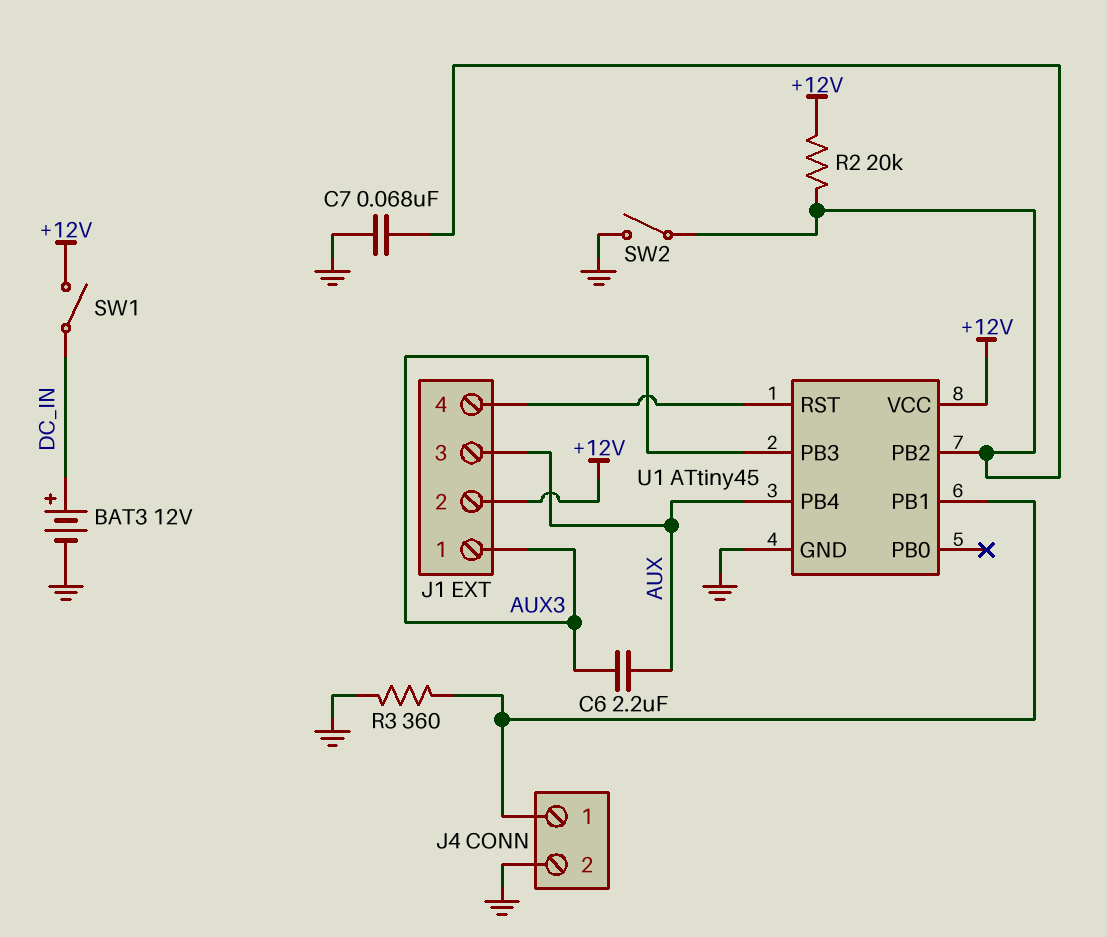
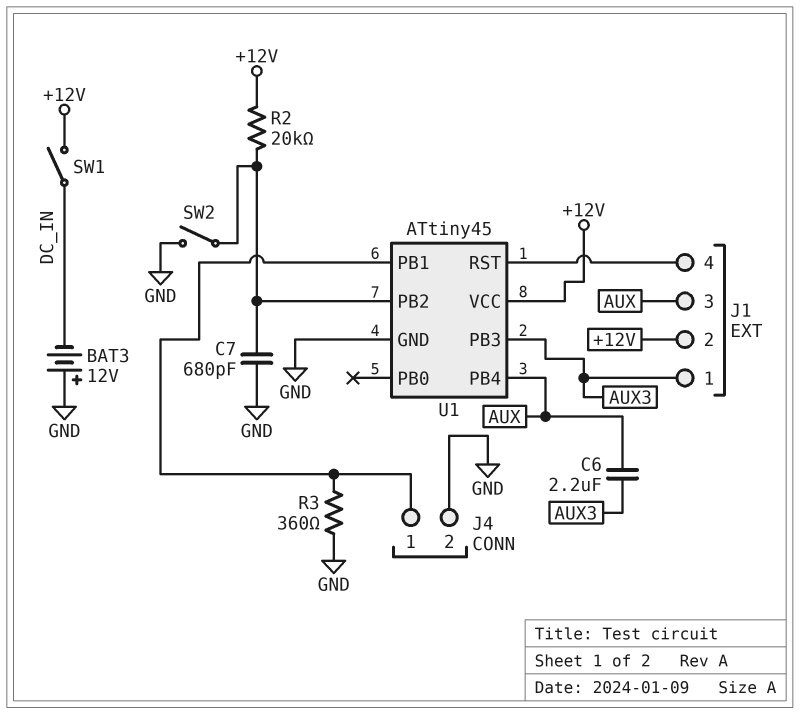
BAT3: 12V (plus DC_IN, minus GND) -> 12V (plus GND, minus DC_IN)
C7: 68nF (GND, U1/PB2) -> 680pF (GND, U1/PB2)

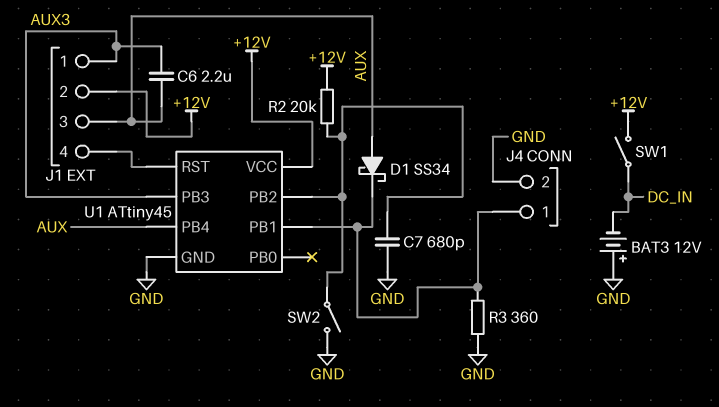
D1: none -> schottky SS34 (A AUX, K J4/1)

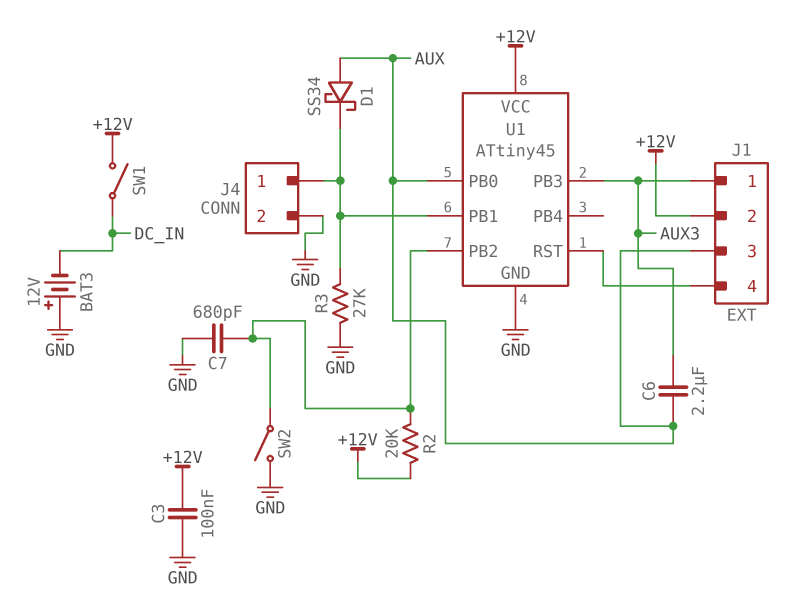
C3: none -> 100nF (+12V, GND)
R3: 360 (GND, J4/1) -> 27k (GND, J4/1)
U1 pin PB0: none -> AUX
U1 pin PB4: AUX -> none

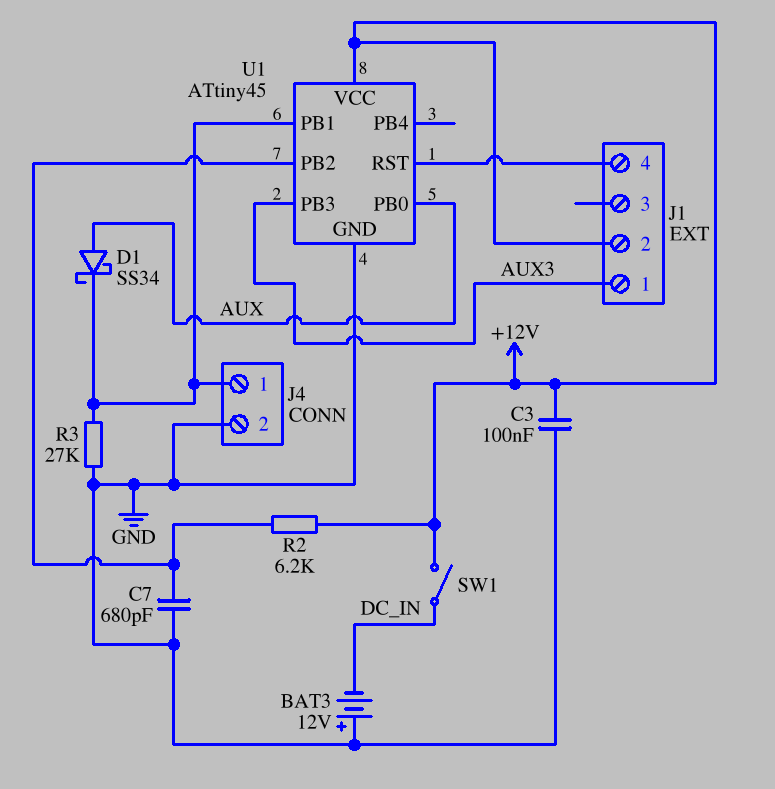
C6: 2.2uF (AUX, AUX3) -> none
J1 pin 3: AUX -> none
R2: 20k (+12V, U1/PB2) -> 6.2k (+12V, U1/PB2)
SW2: switch (GND, U1/PB2) -> none

